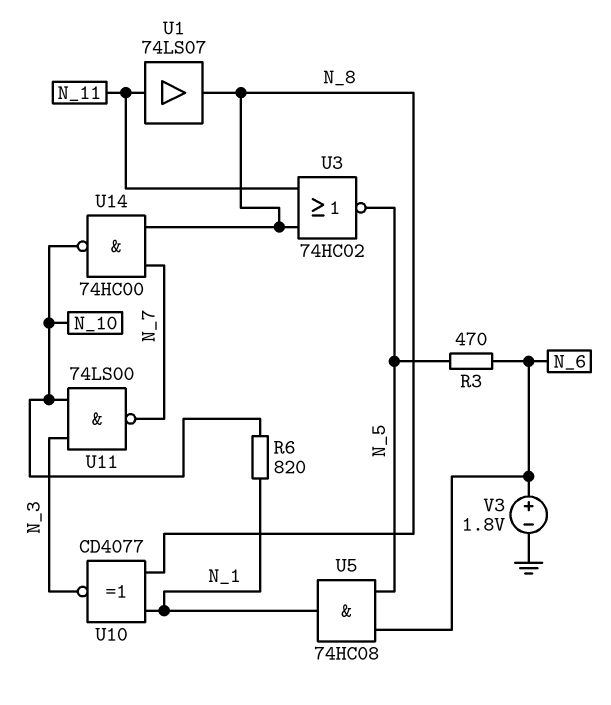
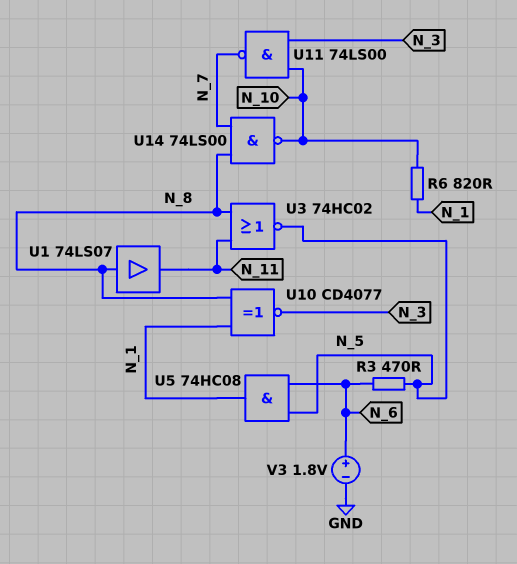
U1: buffer 74LS07 (in N_11, out N_8) -> buffer 74LS07 (in N_8, out N_11)
U14: NAND 74HC00 (in N_7, in N_8, out N_10) -> NAND 74LS00 (in N_7, in N_8, out N_10)

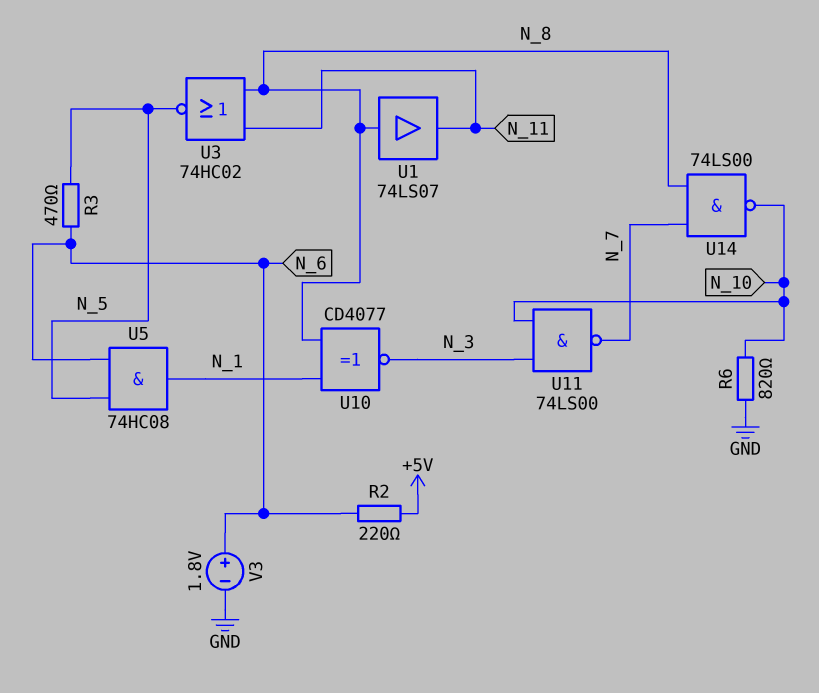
R2: none -> 220 (+5V, N_6)
R6: 820 (N_1, N_10) -> 820 (GND, N_10)

